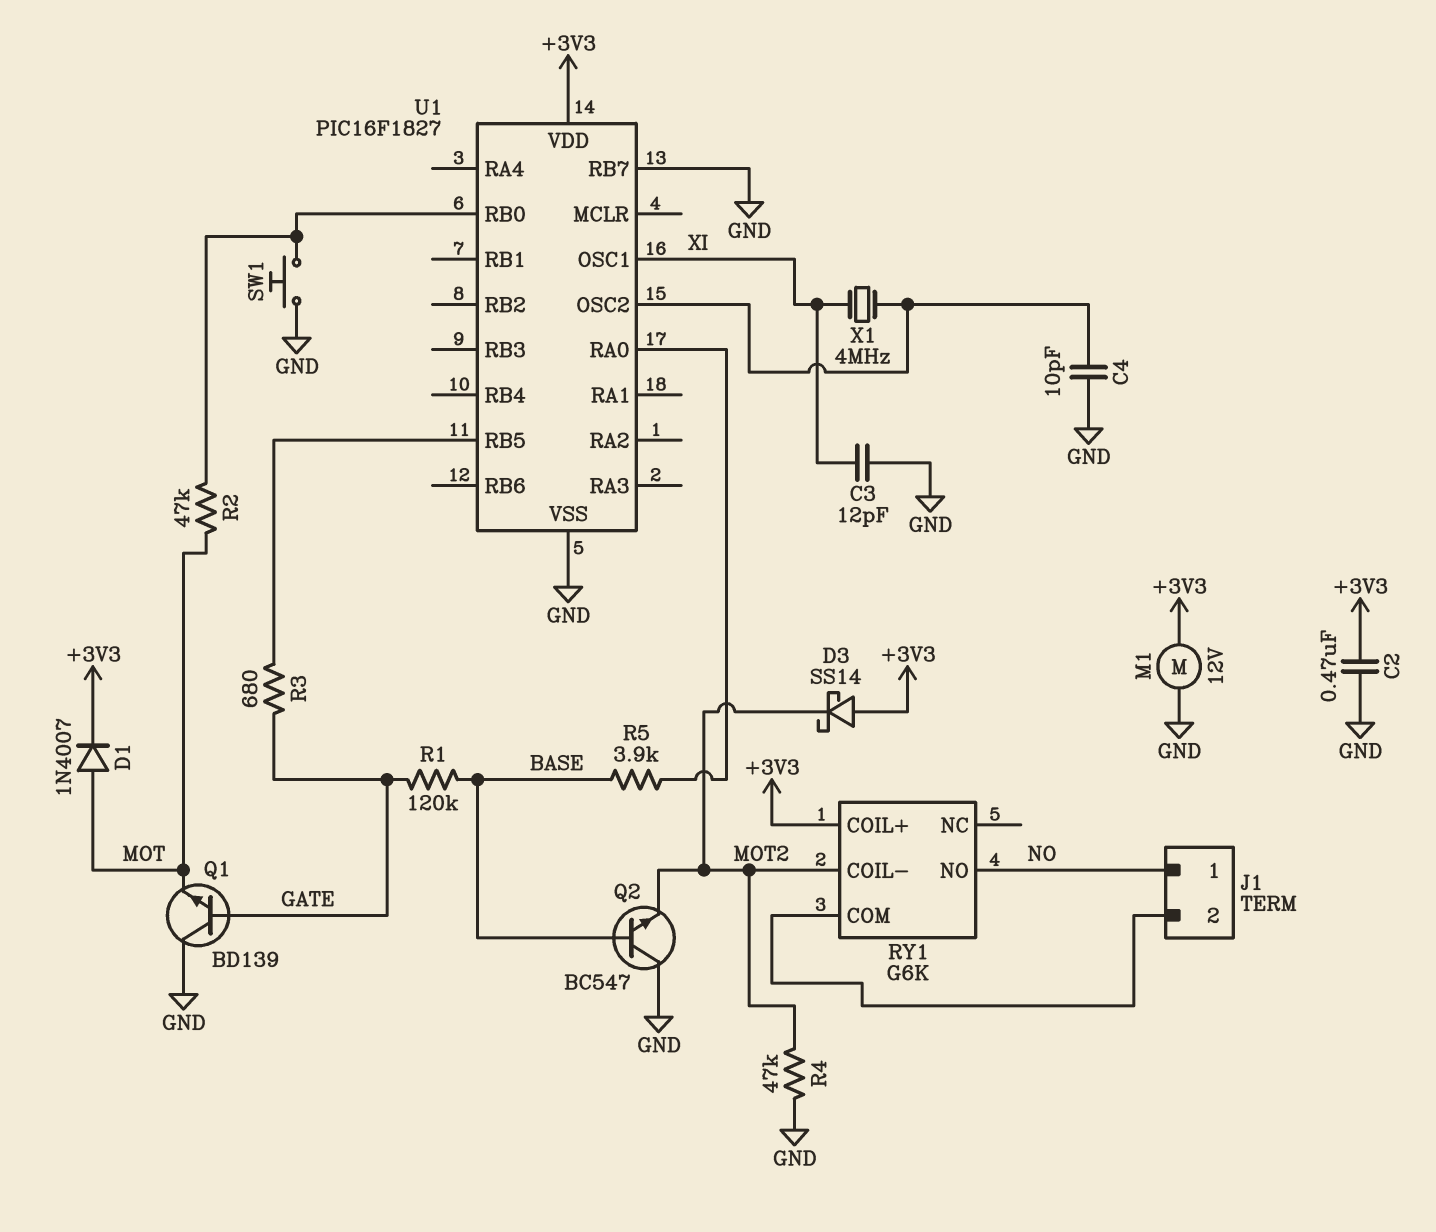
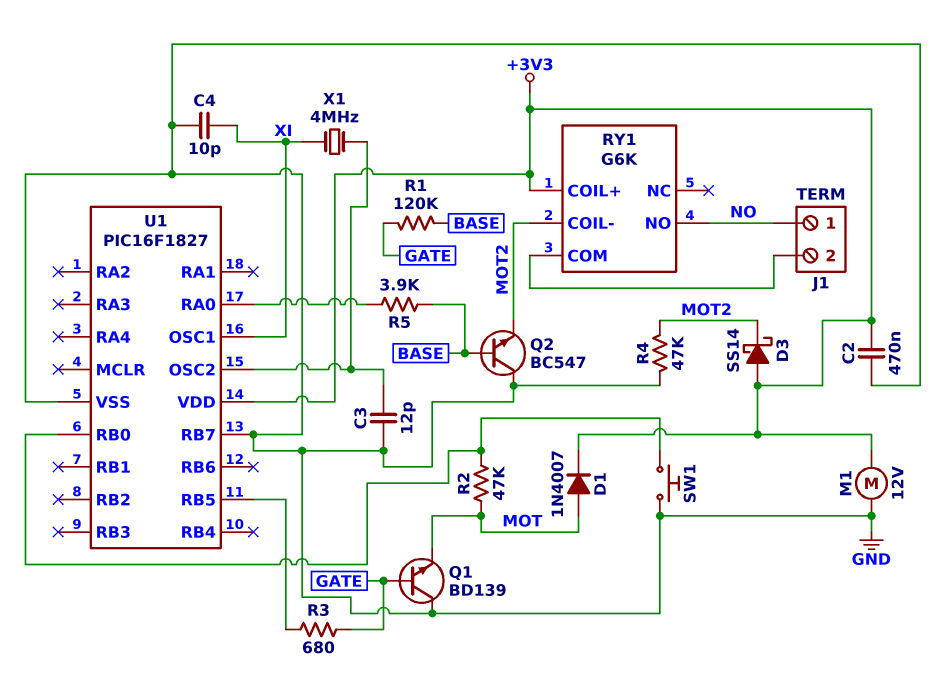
C3: 12pF (GND, XI) -> 12pF (GND, U1/OSC2)
C4: 10pF (GND, U1/OSC2) -> 10pF (GND, XI)

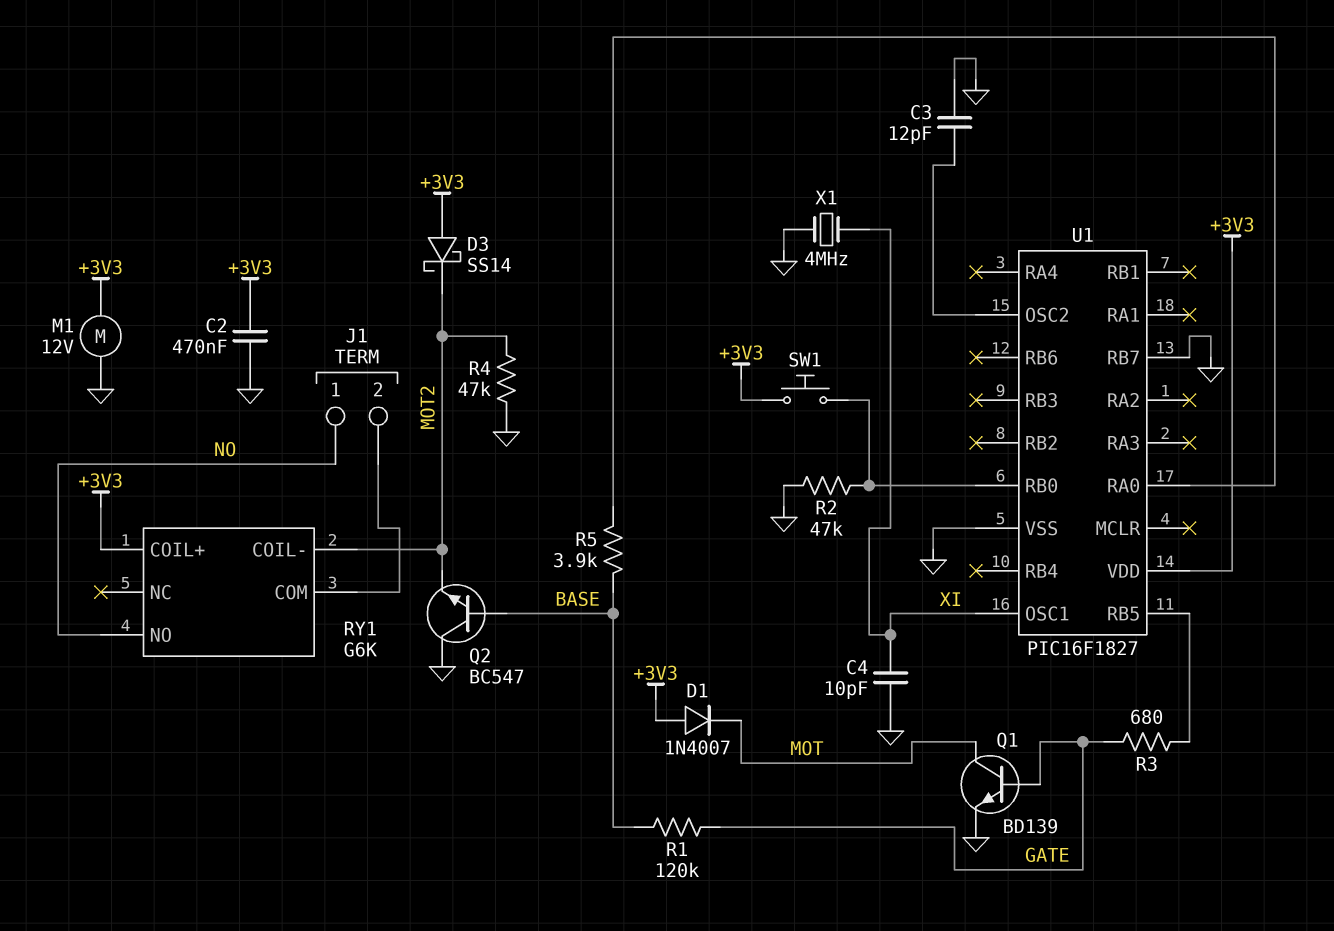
D1: diode 1N4007 (A MOT, K +3V3) -> diode 1N4007 (A +3V3, K MOT)
Q1: NPN BD139 (B GATE, C GND, E MOT) -> NPN BD139 (B GATE, C MOT, E GND)
R2: 47k (MOT, U1/RB0) -> 47k (GND, U1/RB0)
SW1: button (GND, U1/RB0) -> button (+3V3, U1/RB0)
X1: 4MHz (U1/OSC2, XI) -> 4MHz (GND, XI)

